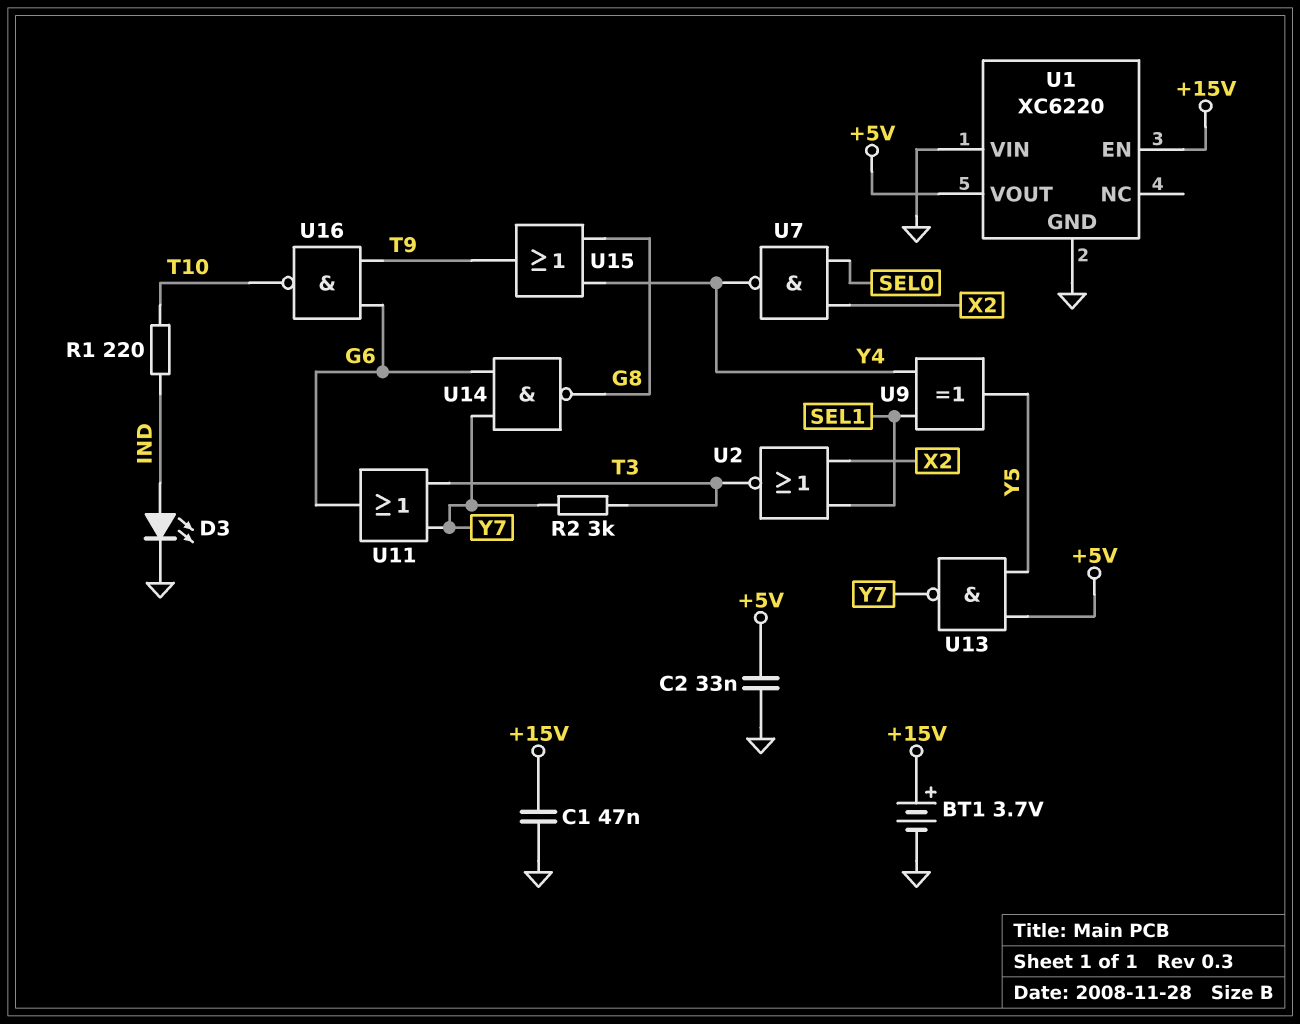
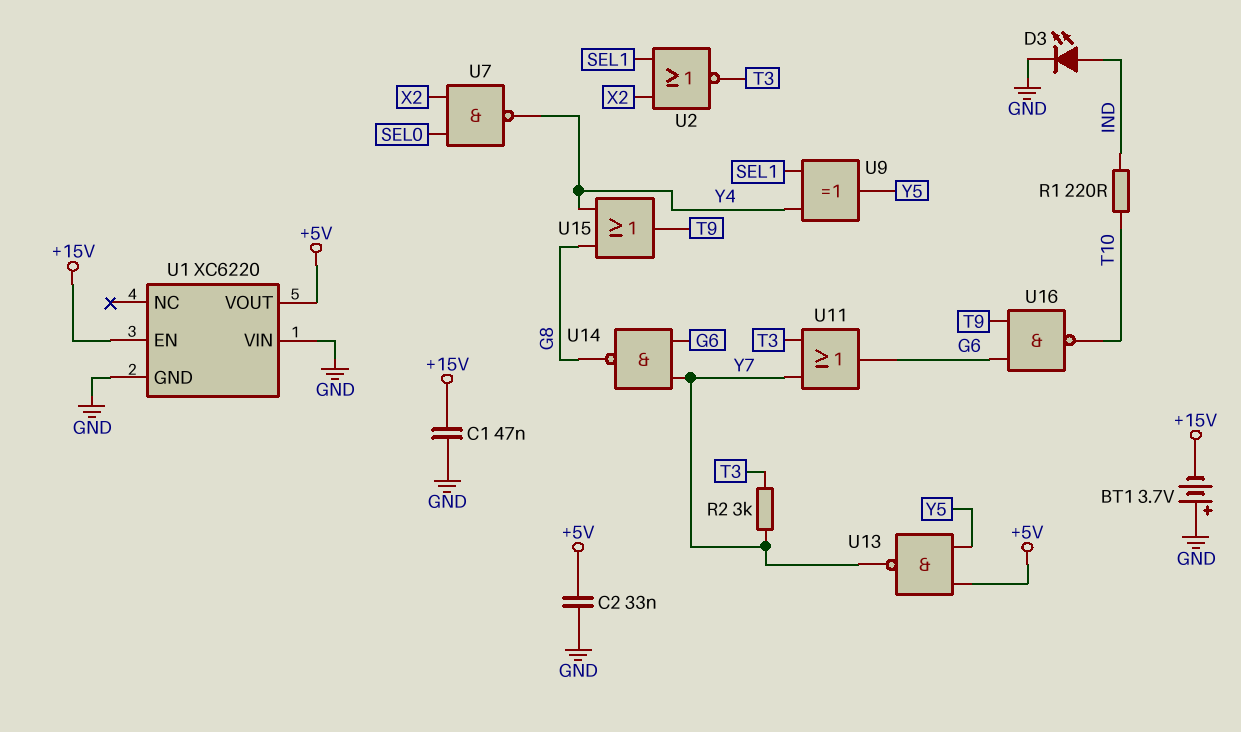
BT1: 3.7V (plus +15V, minus GND) -> 3.7V (plus GND, minus +15V)

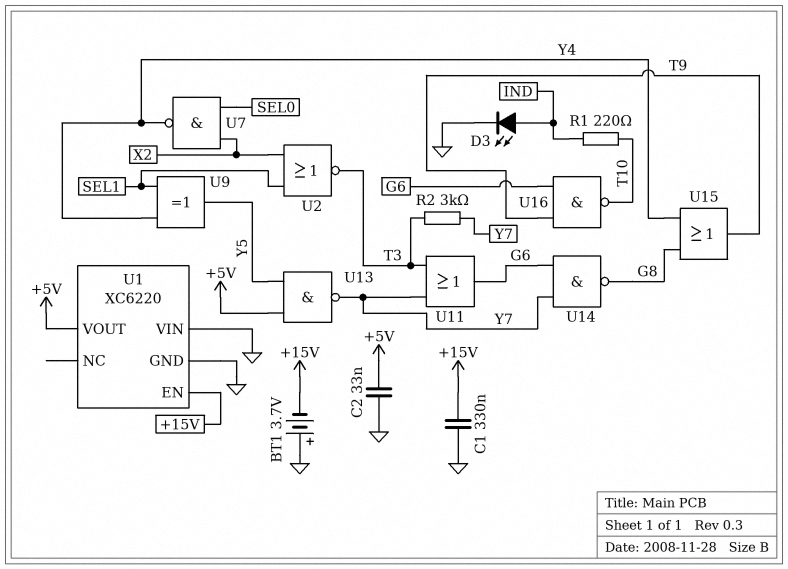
C1: 47nF (+15V, GND) -> 330nF (+15V, GND)

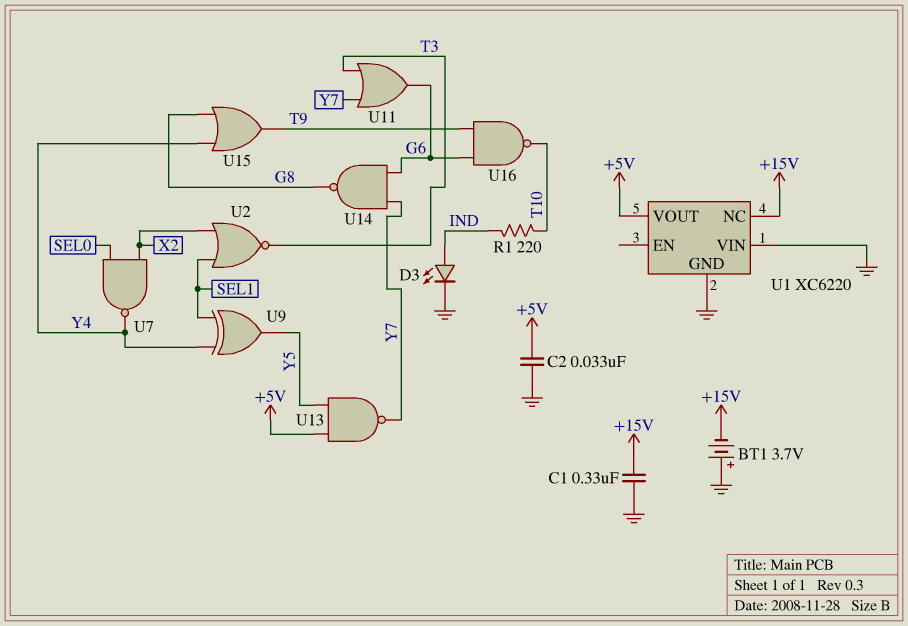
R2: 3k (T3, Y7) -> none
U1 pin EN: +15V -> none
U1 pin NC: none -> +15V

